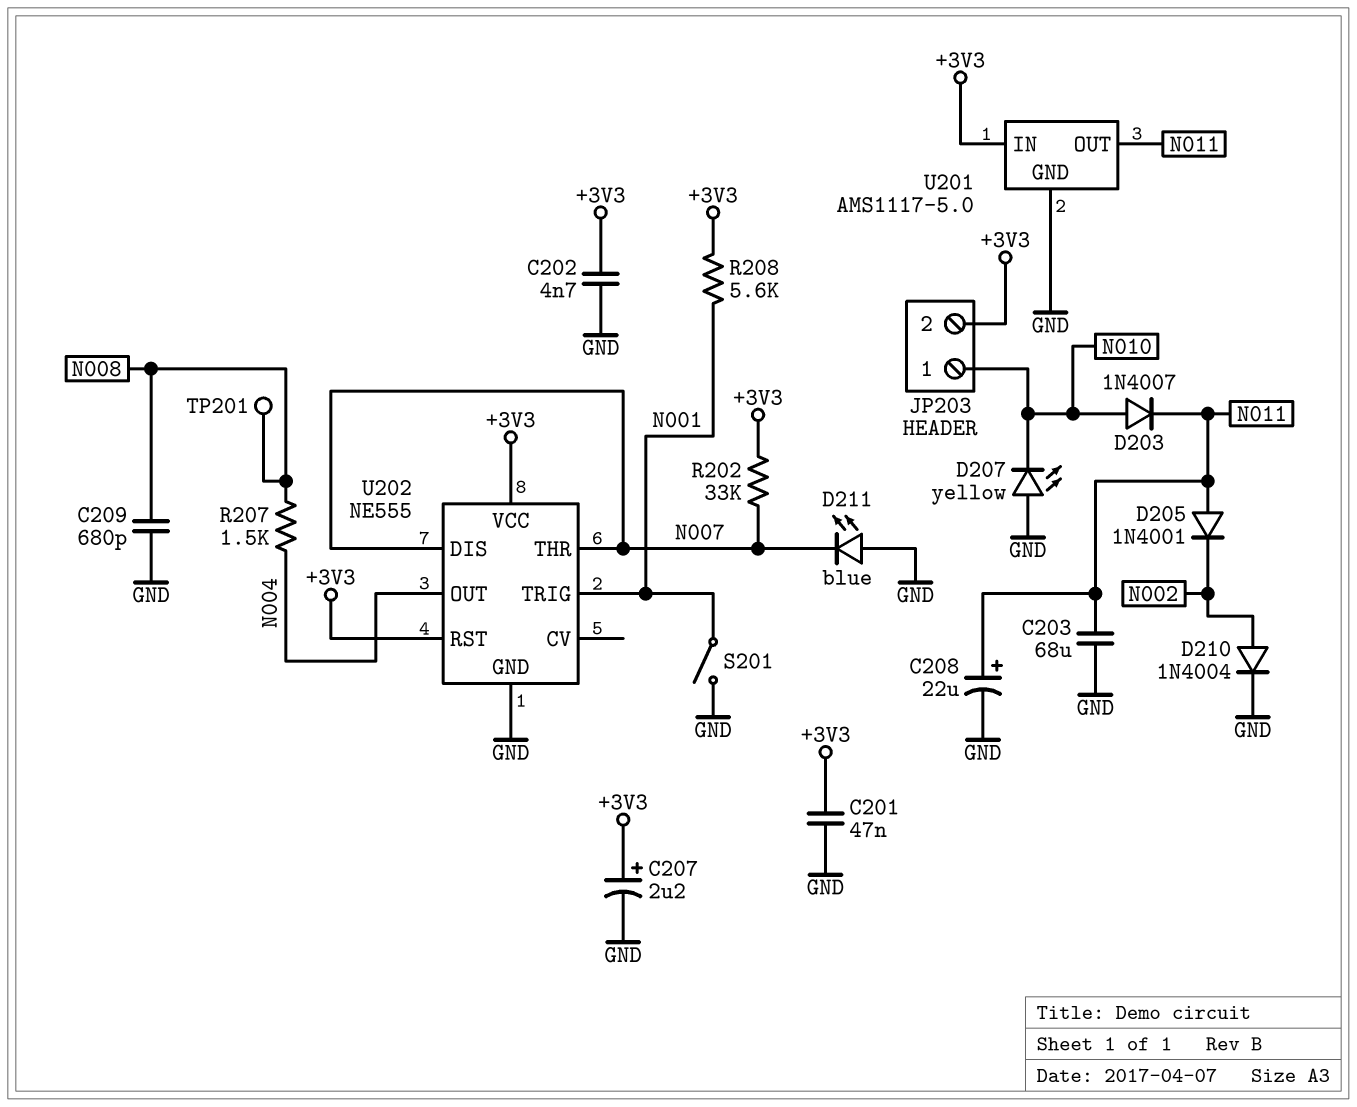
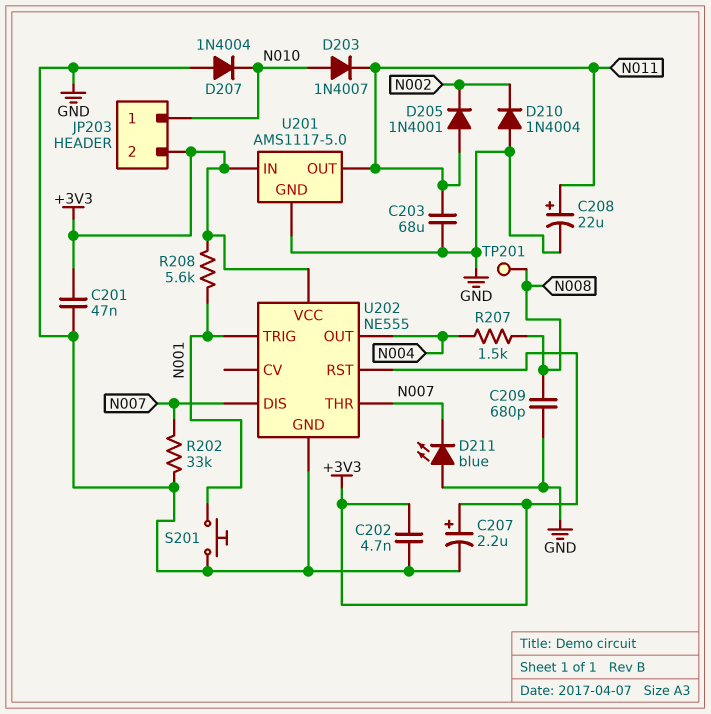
D207: LED yellow (A GND, K N010) -> diode 1N4004 (A GND, K N010)
D210: diode 1N4004 (A N002, K GND) -> diode 1N4004 (A GND, K N002)
R202: 33k (+3V3, N007) -> 33k (GND, N007)
S201: switch (GND, N001) -> button (GND, N001)

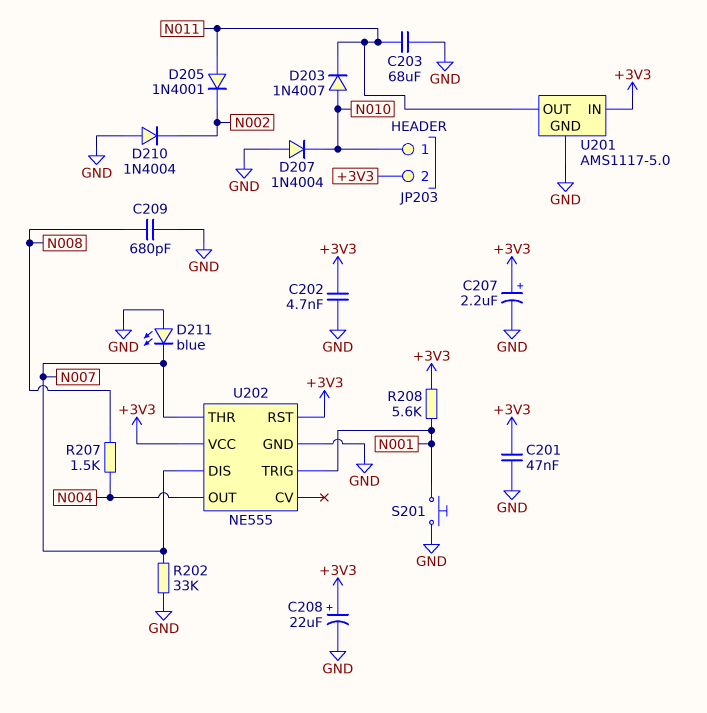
C208: 22uF (plus N011, minus GND) -> 22uF (plus +3V3, minus GND)
TP201: test point (N008) -> none

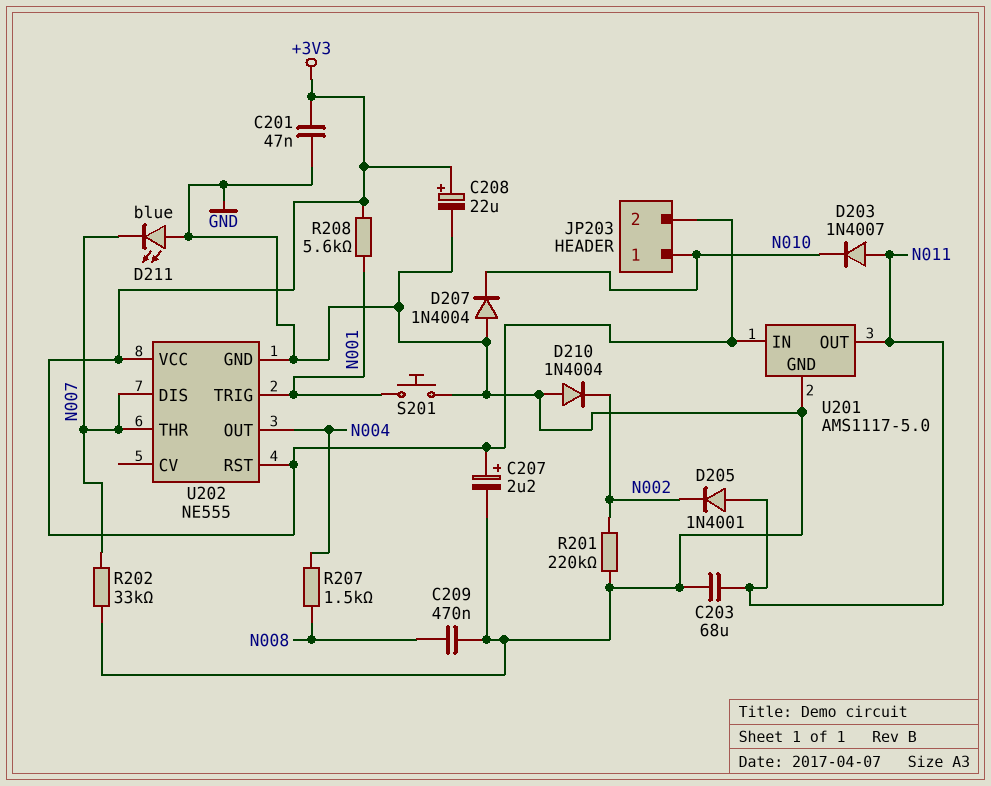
C202: 4.7nF (+3V3, GND) -> none
C209: 680pF (GND, N008) -> 470nF (GND, N008)
D203: diode 1N4007 (A N010, K N011) -> diode 1N4007 (A N011, K N010)
R201: none -> 220k (GND, N002)

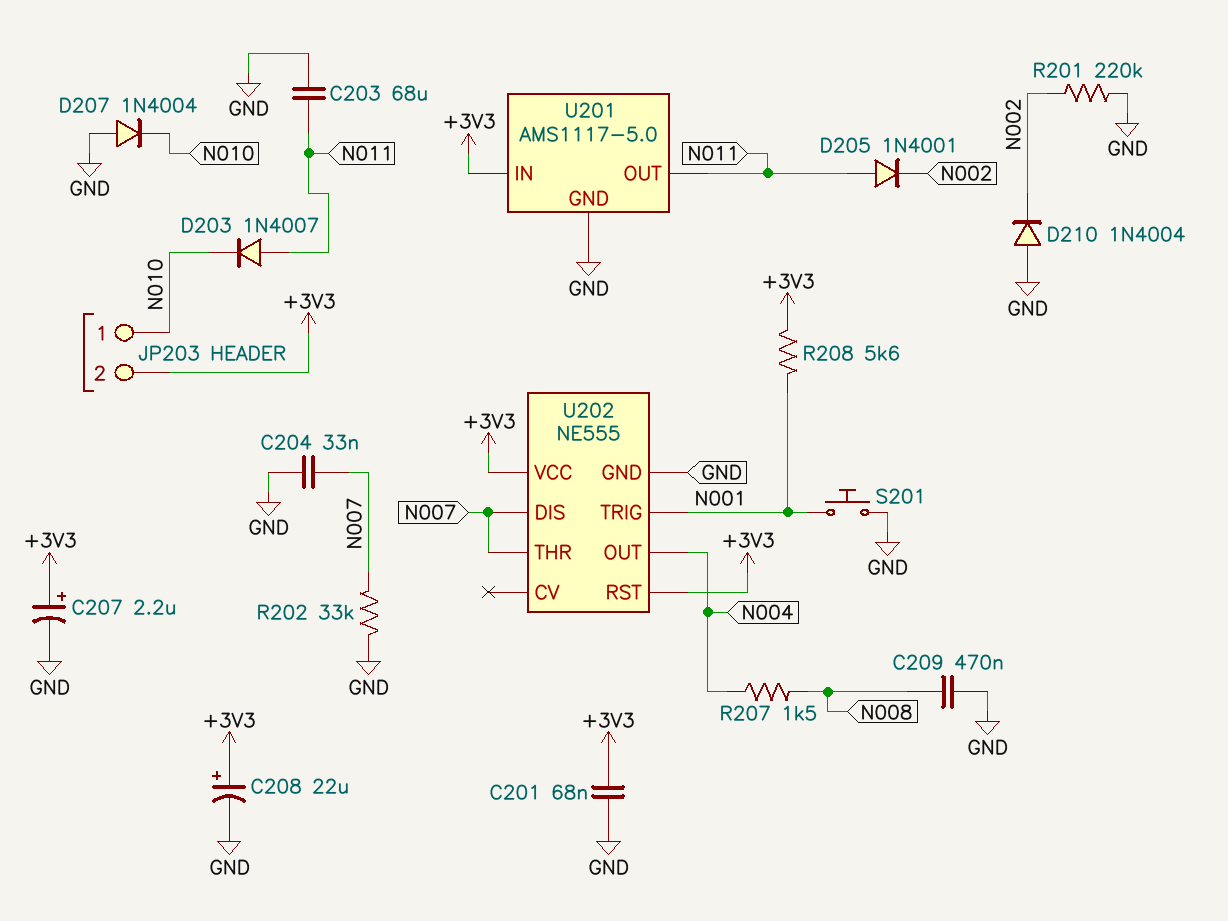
C201: 47nF (+3V3, GND) -> 68nF (+3V3, GND)
C204: none -> 33nF (GND, N007)
D211: LED blue (A GND, K N007) -> none

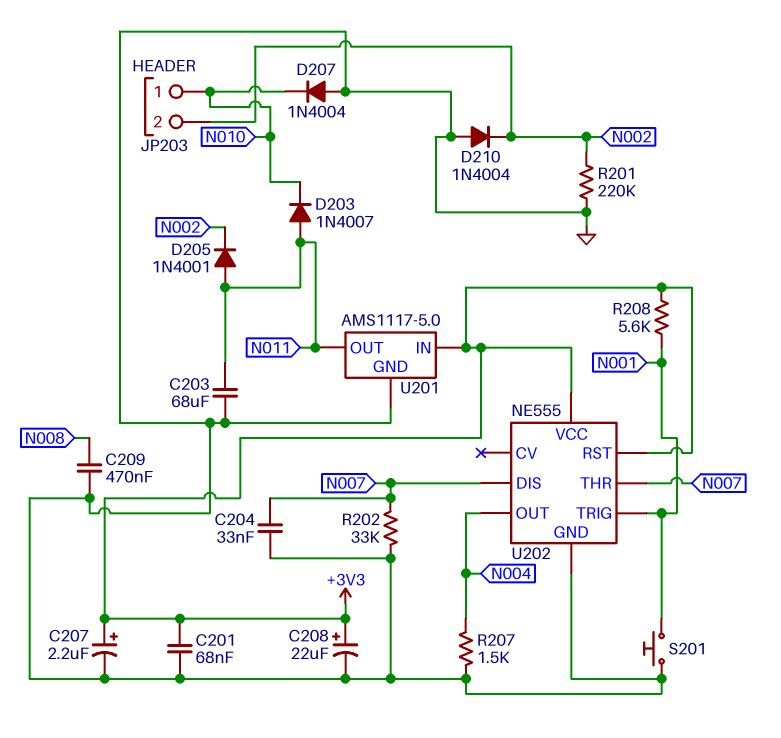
JP203 pin 2: +3V3 -> N002
R207: 1.5k (N004, N008) -> 1.5k (GND, N004)

